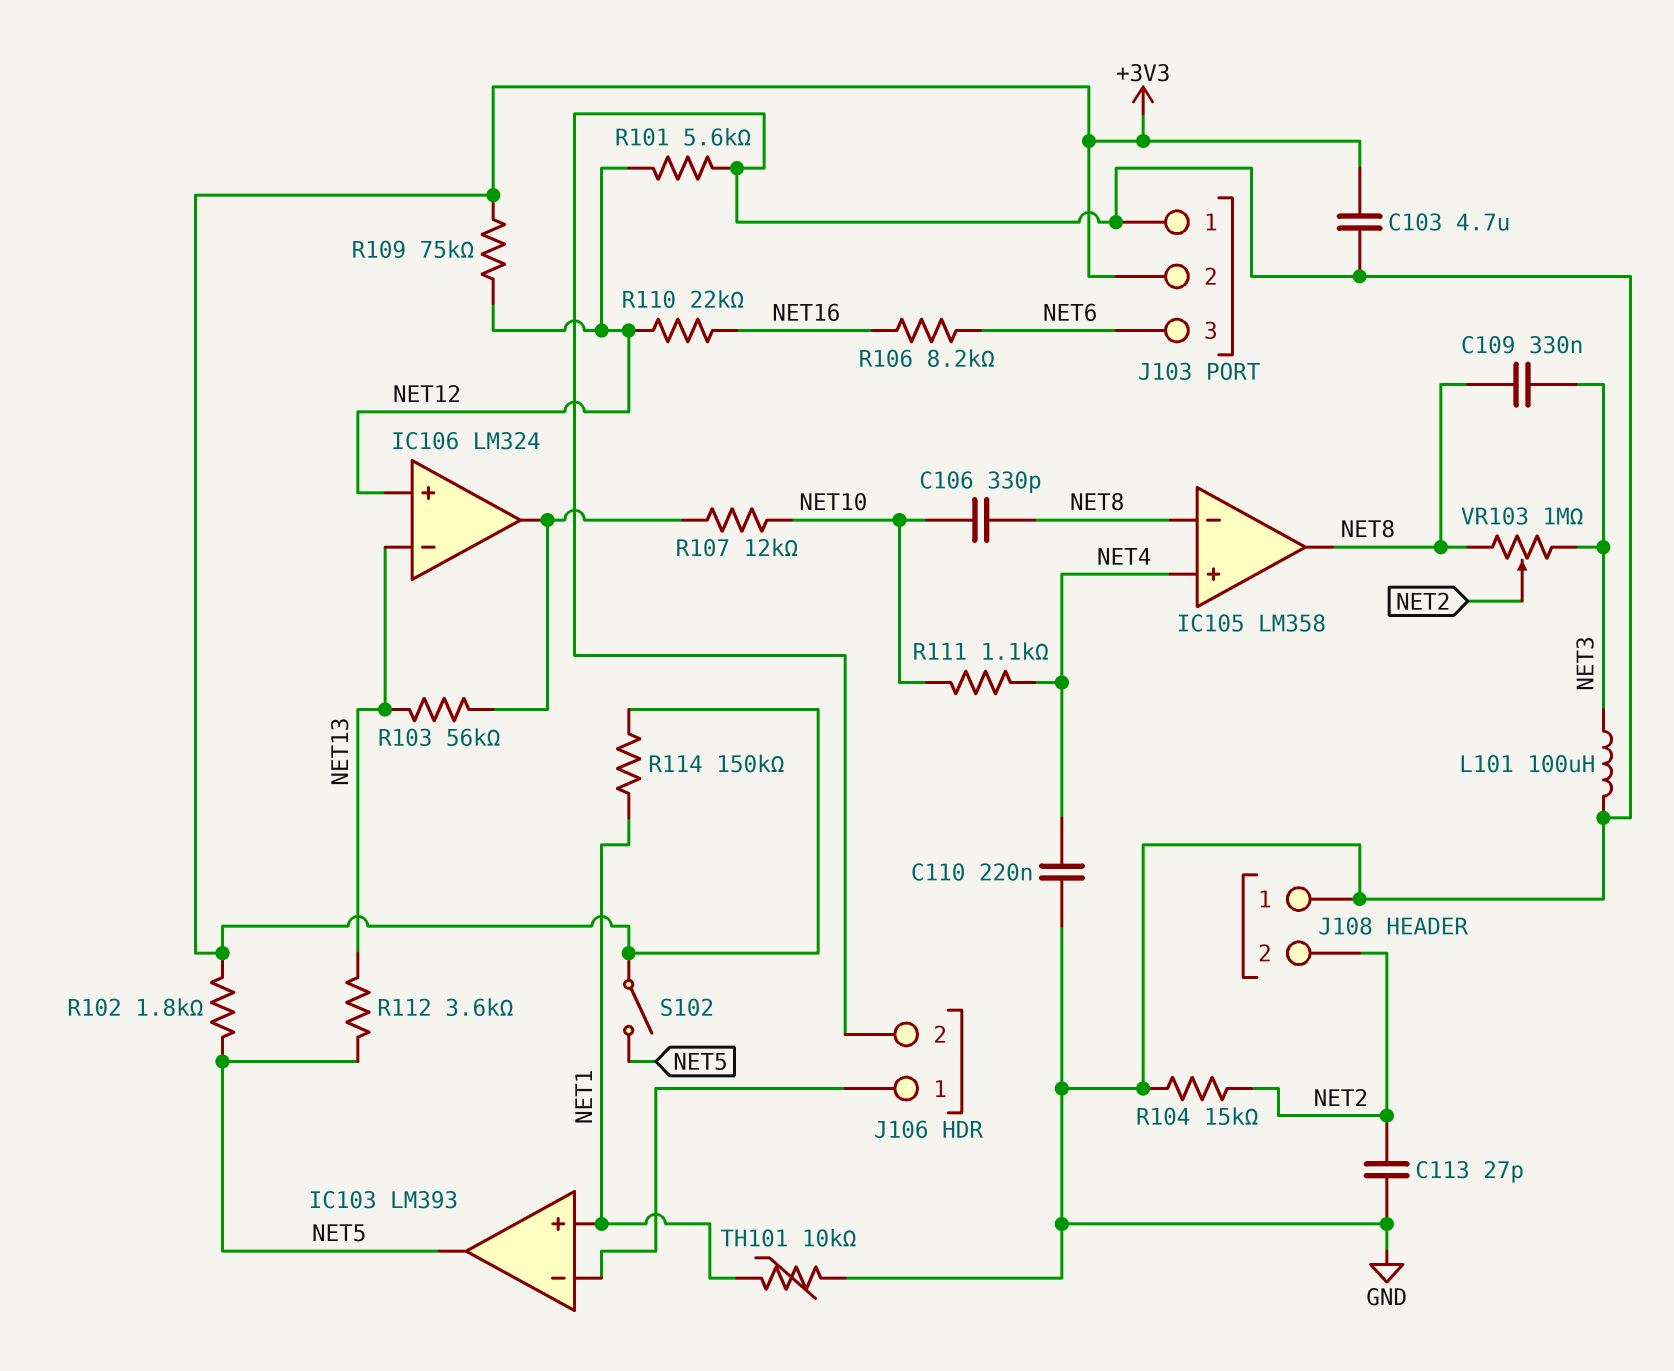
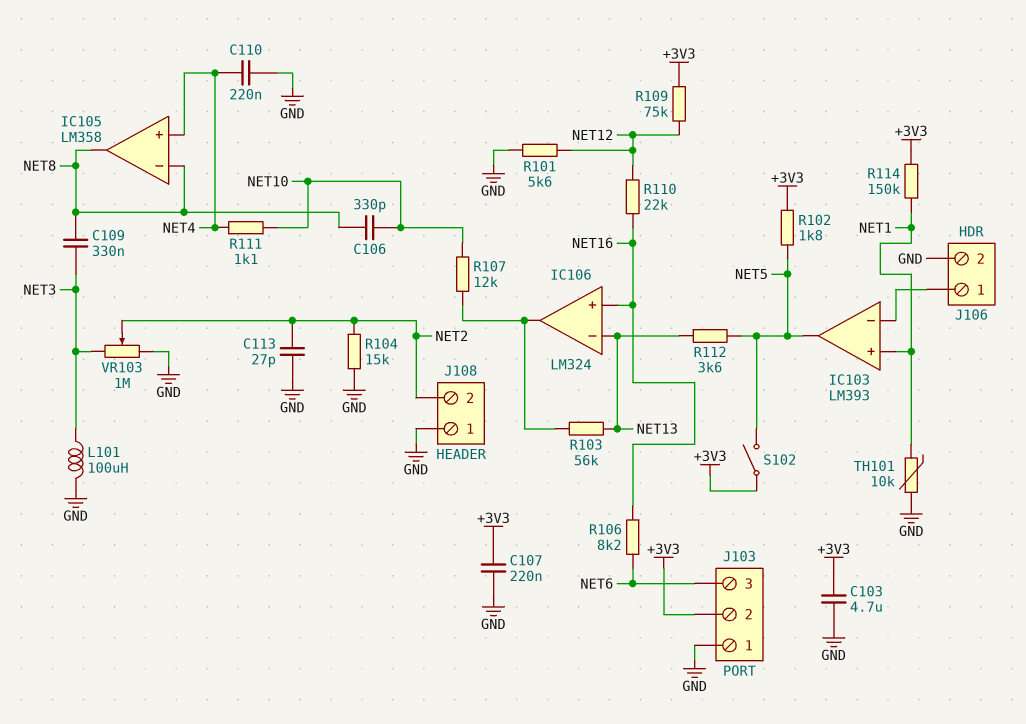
C107: none -> 220nF (+3V3, GND)
IC106 pin in+: NET12 -> NET16
VR103: 1M (NET3, NET8, wiper NET2) -> 1M (GND, NET3, wiper NET2)

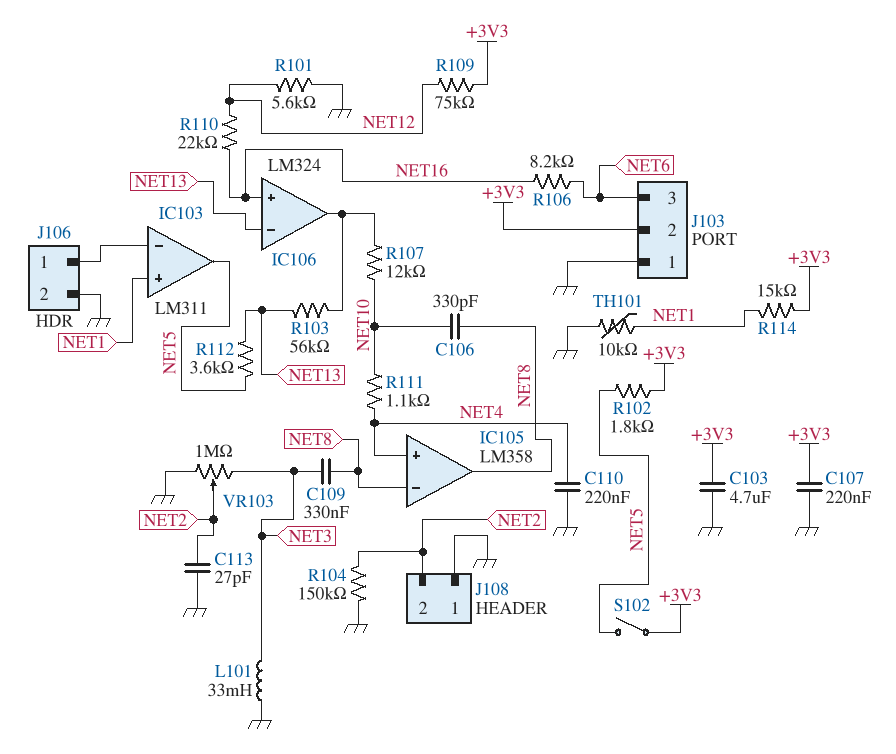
IC103: LM393 -> LM311
L101: 100uH (GND, NET3) -> 33mH (GND, NET3)
R104: 15k (GND, NET2) -> 150k (GND, NET2)
R114: 150k (+3V3, NET1) -> 15k (+3V3, NET1)

